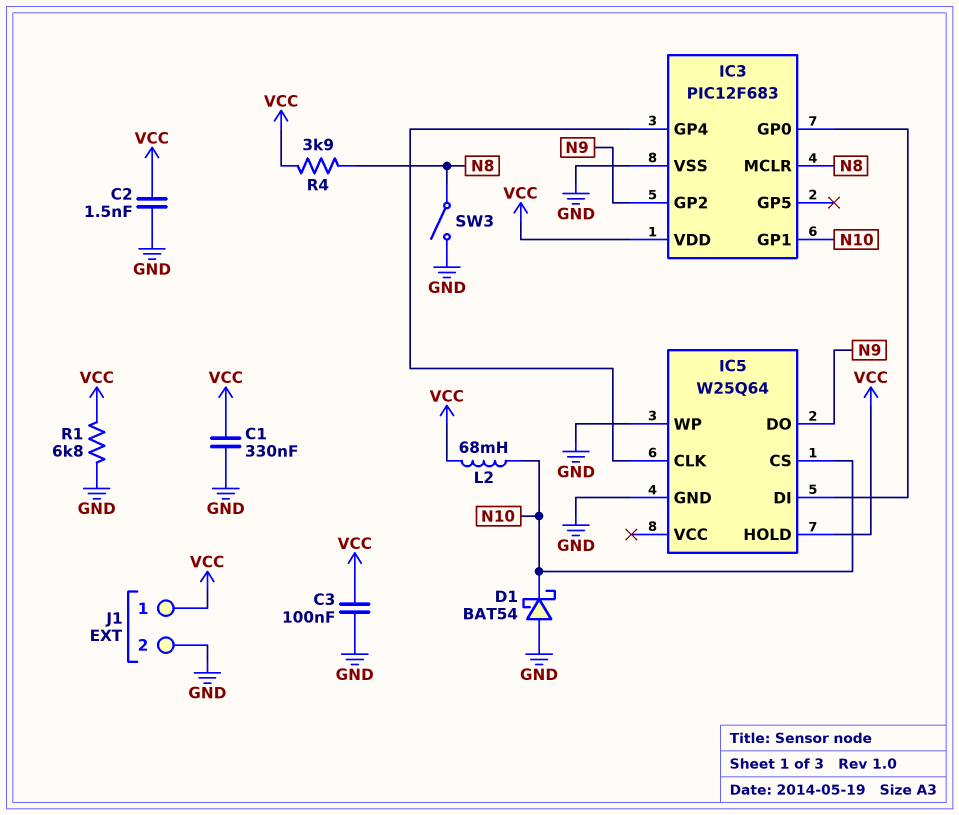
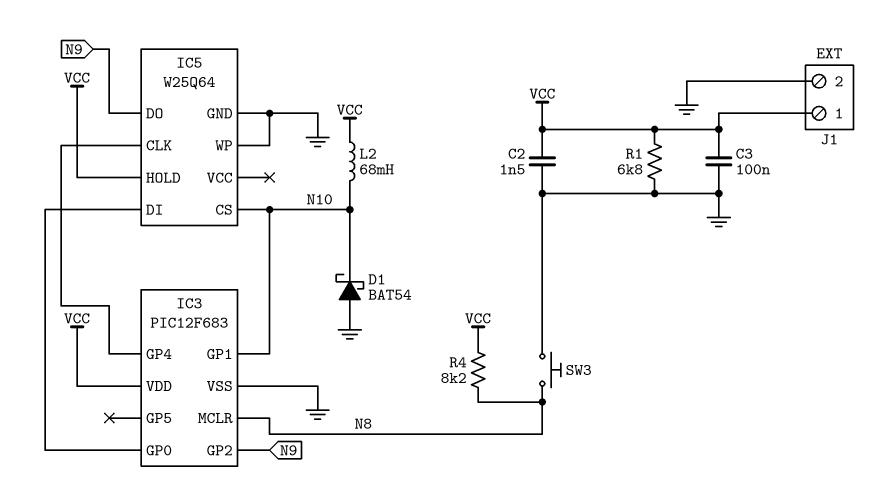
C1: 330nF (GND, VCC) -> none
R4: 3.9k (N8, VCC) -> 8.2k (N8, VCC)
SW3: switch (GND, N8) -> button (GND, N8)

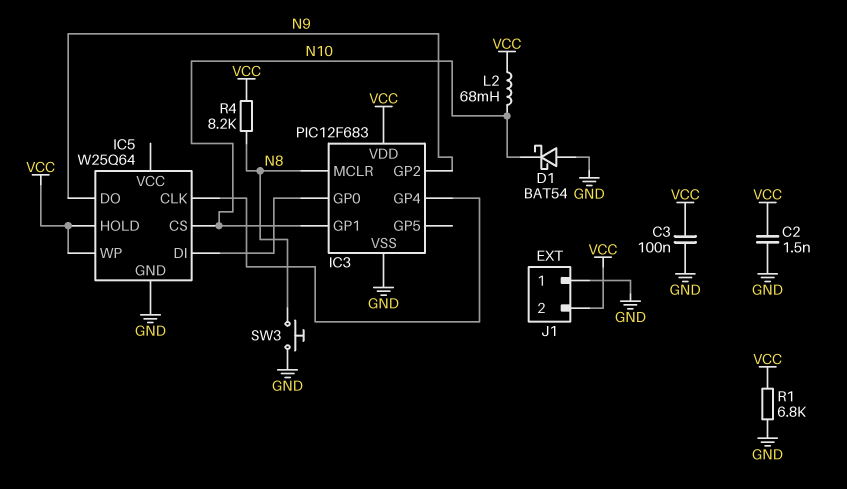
IC5 pin WP: GND -> VCC
J1 pin 1: VCC -> GND
J1 pin 2: GND -> VCC

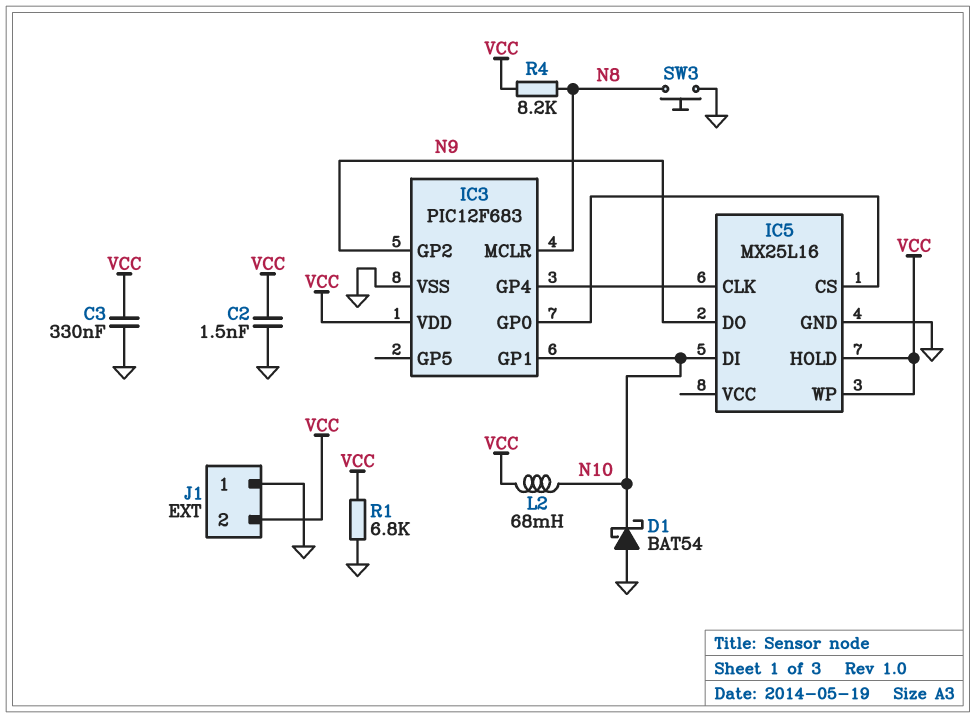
C3: 100nF (GND, VCC) -> 330nF (GND, VCC)
IC5: W25Q64 -> MX25L16
IC5 pin CS: N10 -> IC3/GP0
IC5 pin DI: IC3/GP0 -> N10

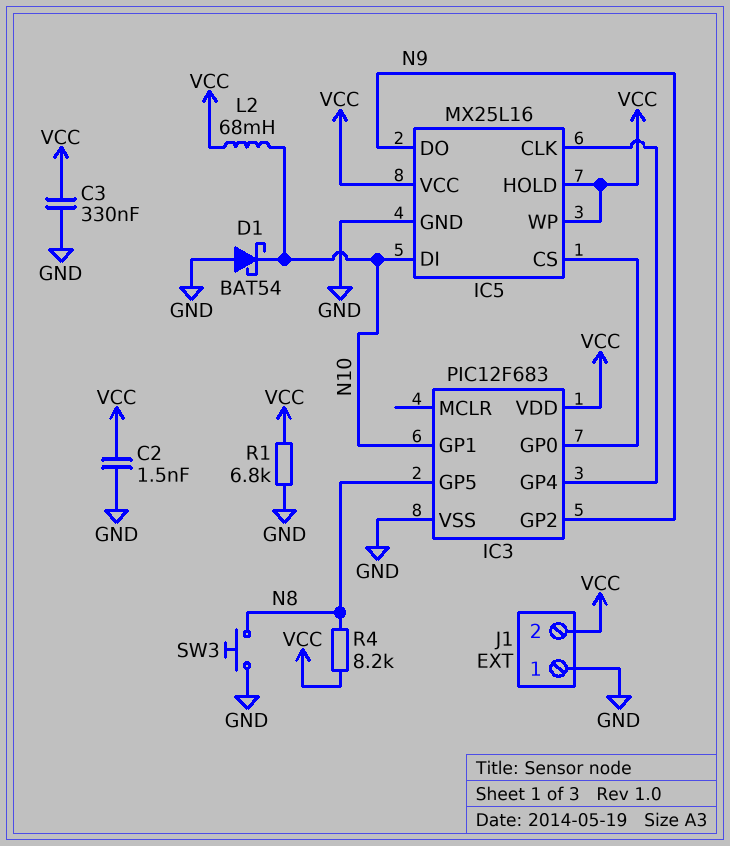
IC3 pin GP5: none -> N8
IC3 pin MCLR: N8 -> none
IC5 pin VCC: none -> VCC

